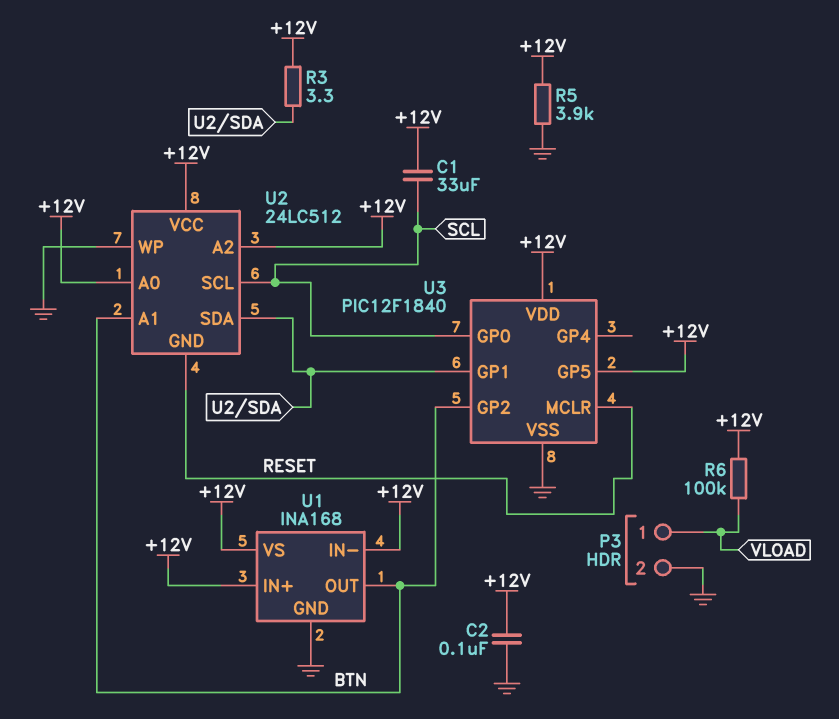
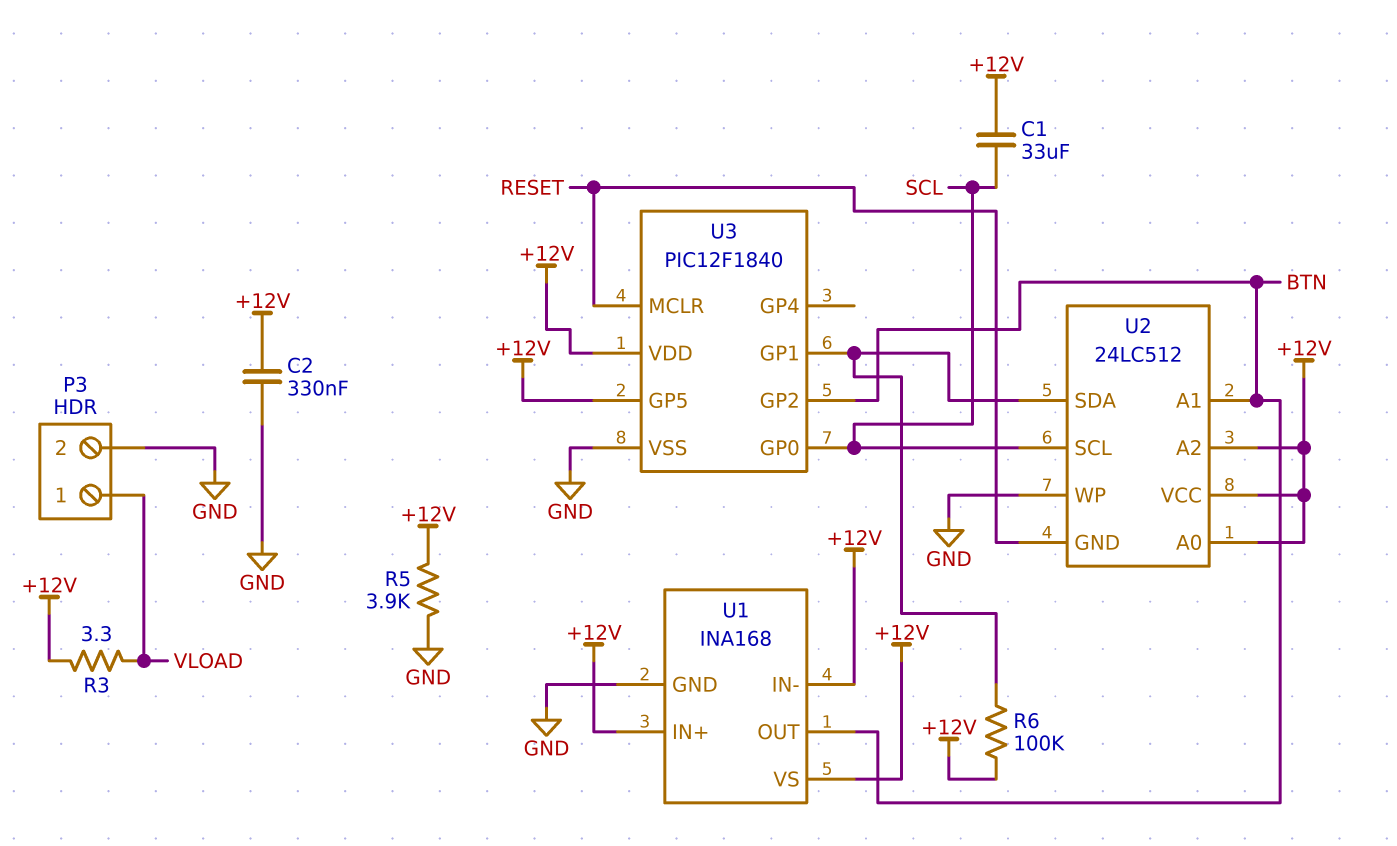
C2: 100nF (+12V, GND) -> 330nF (+12V, GND)
R3: 3.3 (+12V, U2/SDA) -> 3.3 (+12V, VLOAD)
R6: 100k (+12V, VLOAD) -> 100k (+12V, U2/SDA)

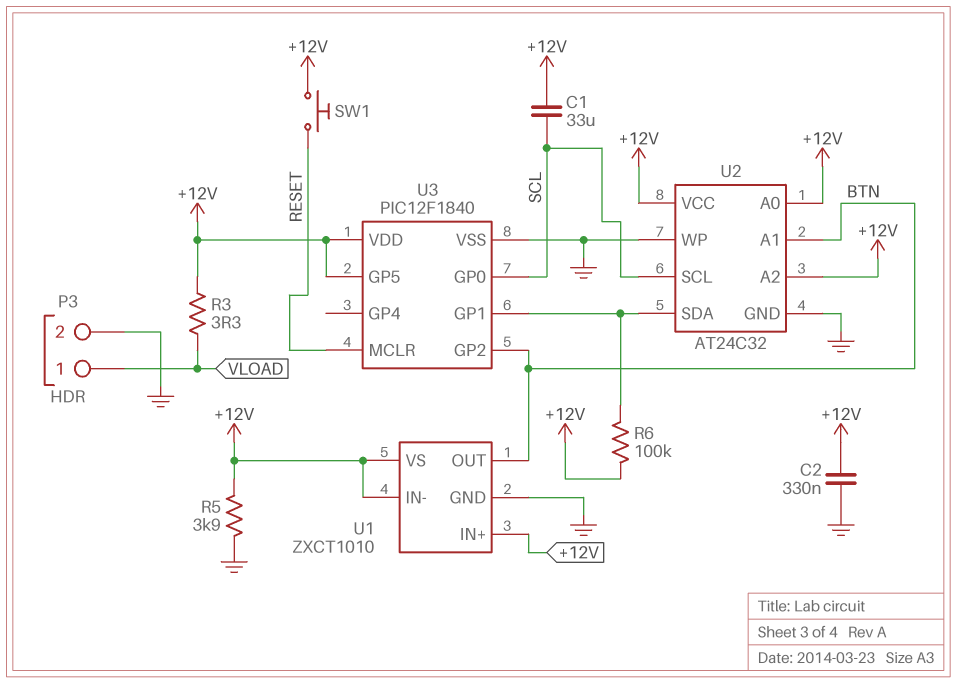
SW1: none -> button (+12V, RESET)
U1: INA168 -> ZXCT1010
U2: 24LC512 -> AT24C32
U2 pin GND: RESET -> GND

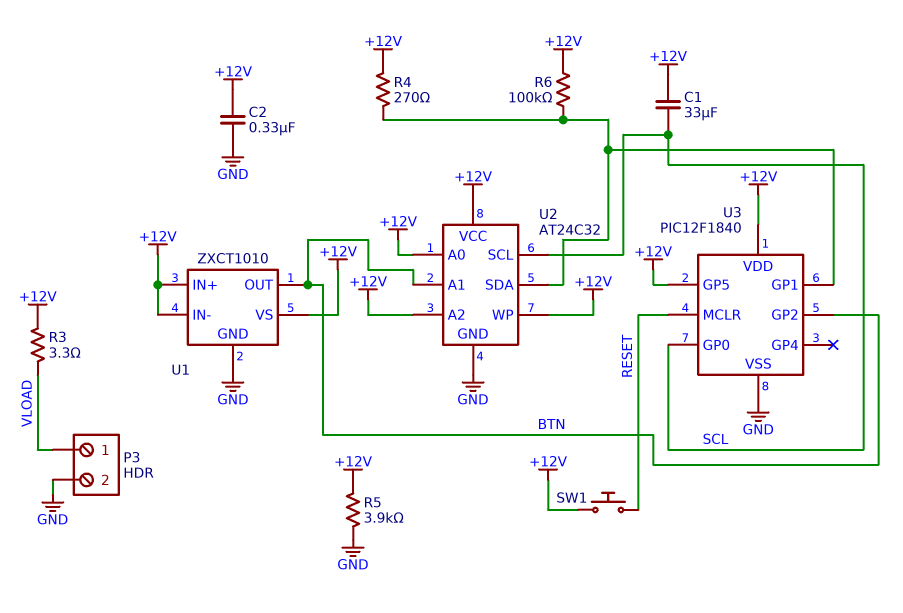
R4: none -> 270 (+12V, U2/SDA)
U2 pin WP: GND -> +12V

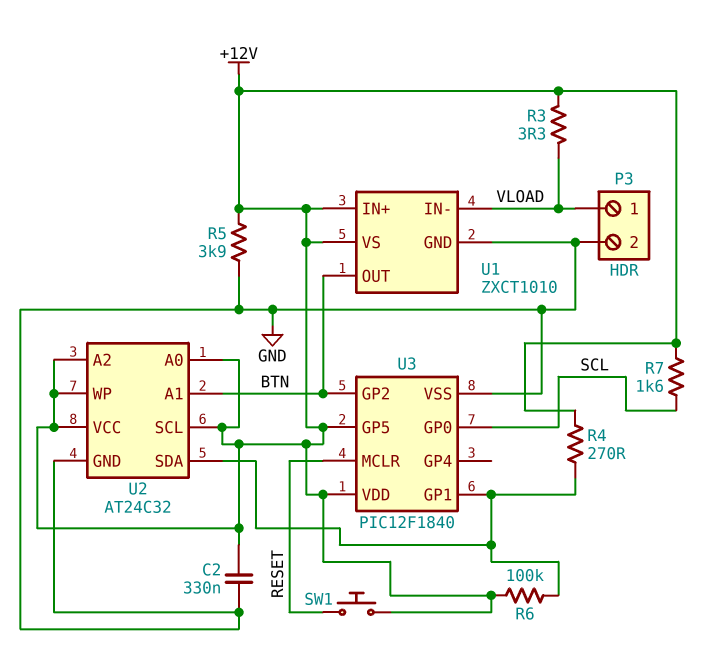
C1: 33uF (+12V, SCL) -> none
R7: none -> 1.6k (+12V, SCL)
U1 pin IN-: +12V -> VLOAD
U2 pin SCL: SCL -> +12V

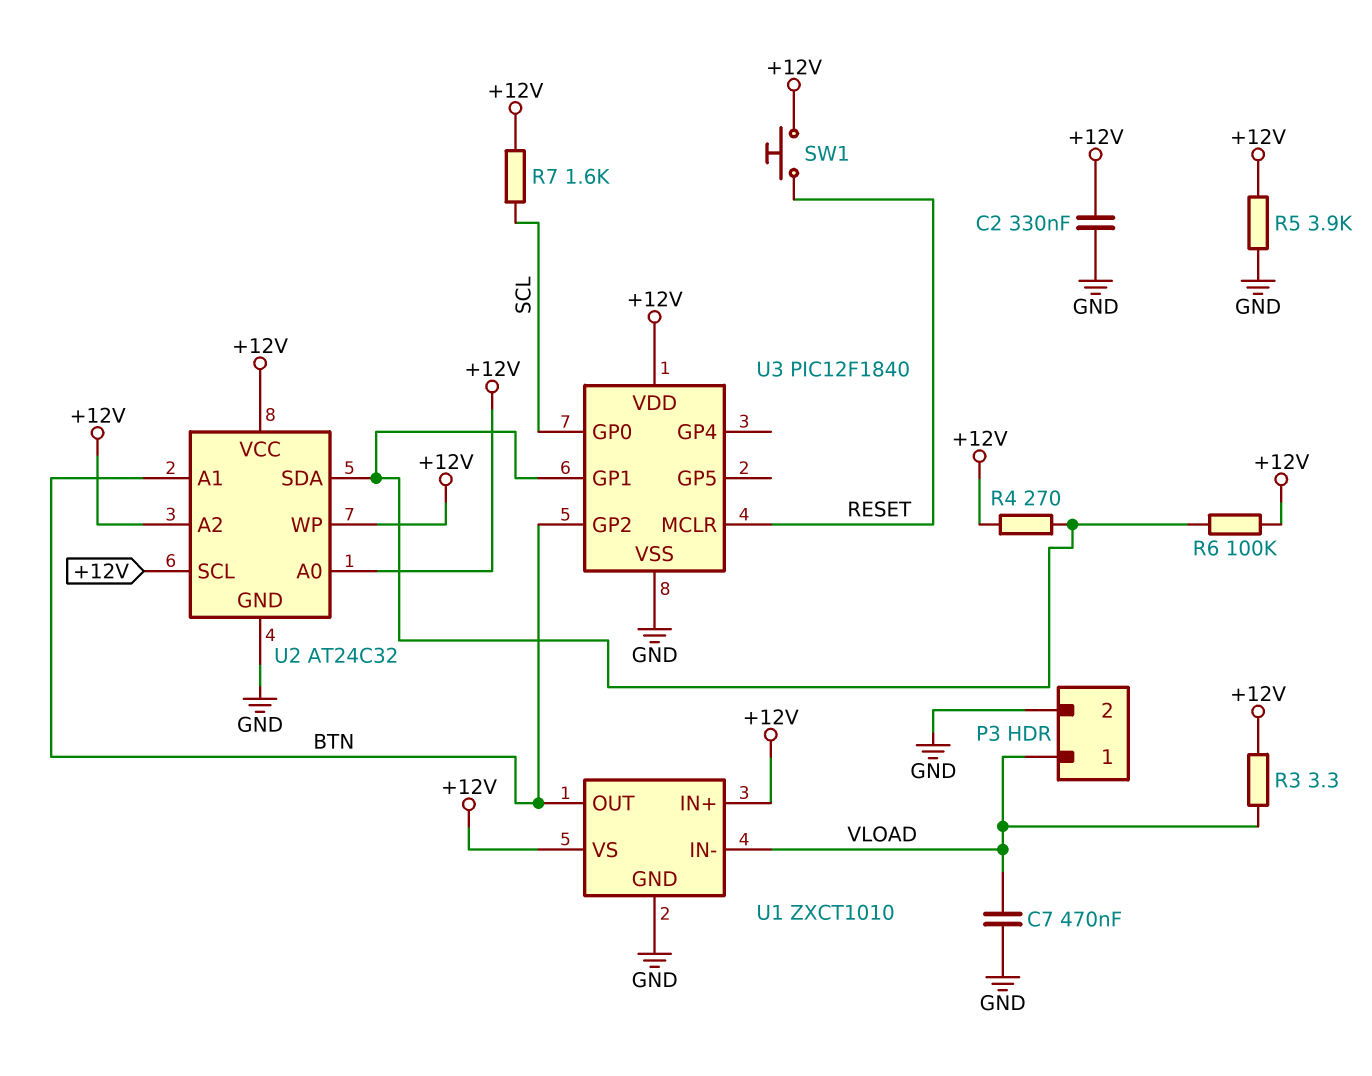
C7: none -> 470nF (GND, VLOAD)
U3 pin GP5: +12V -> none

